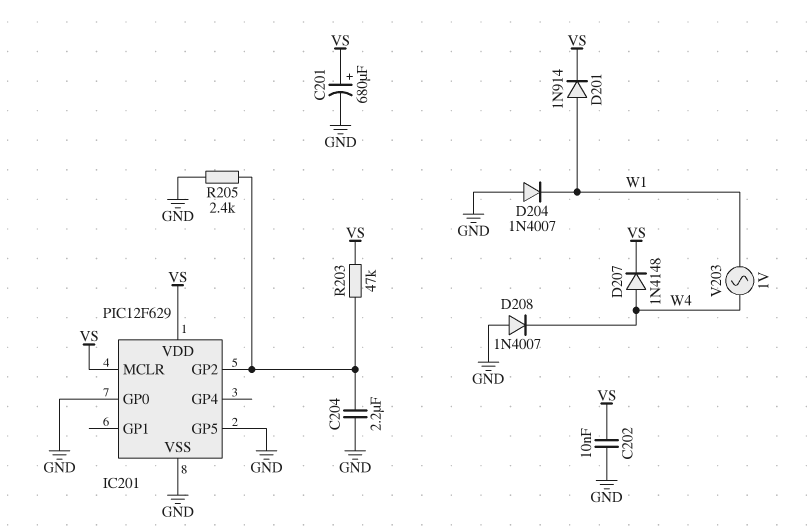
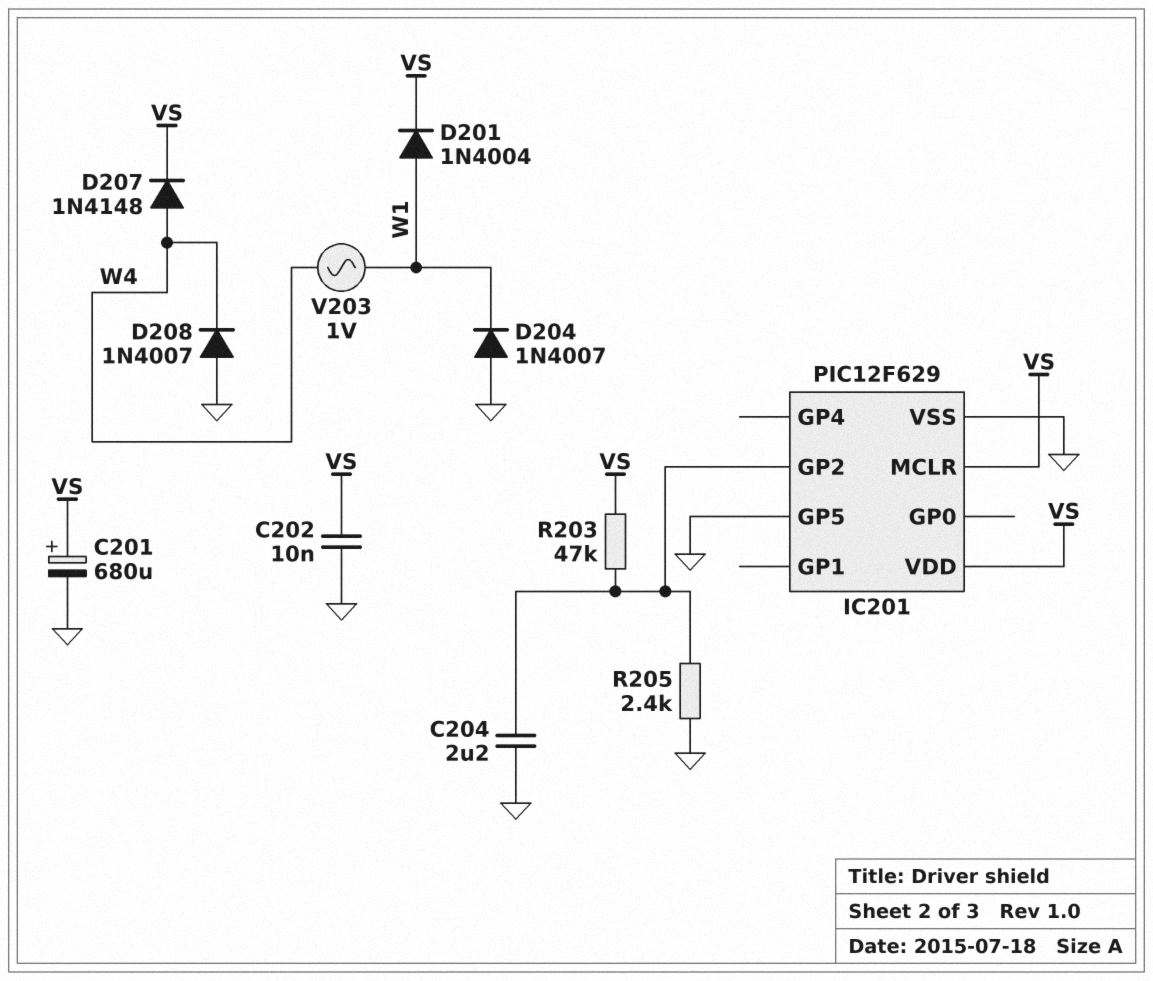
D201: diode 1N914 (A W1, K VS) -> diode 1N4004 (A W1, K VS)
IC201 pin GP0: GND -> none

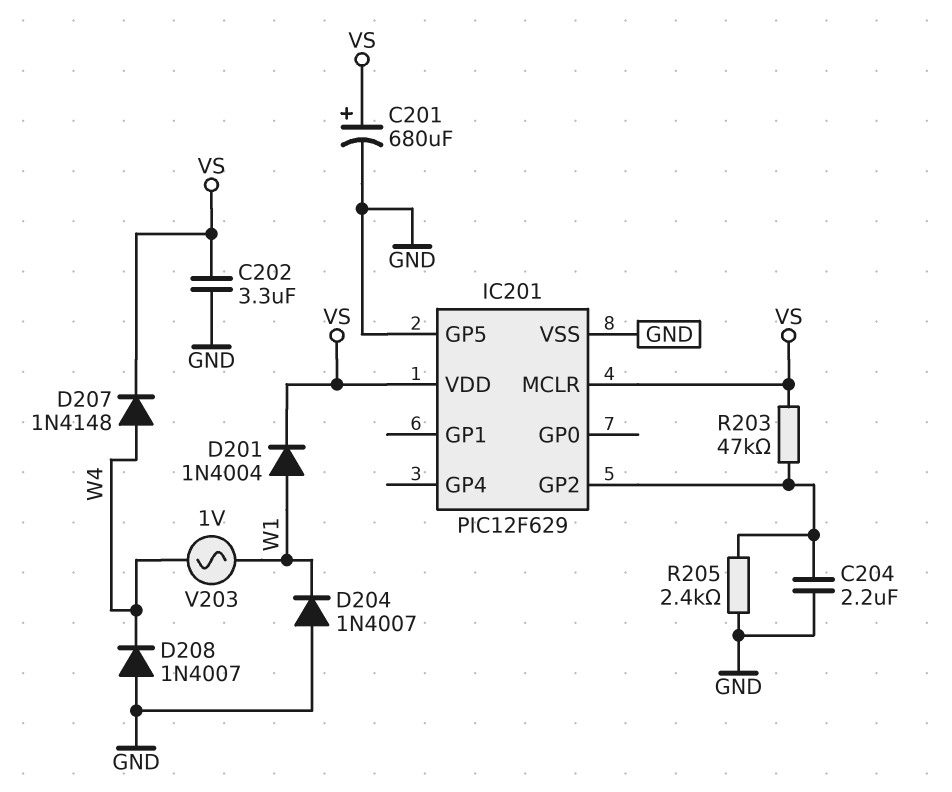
C202: 10nF (GND, VS) -> 3.3uF (GND, VS)

